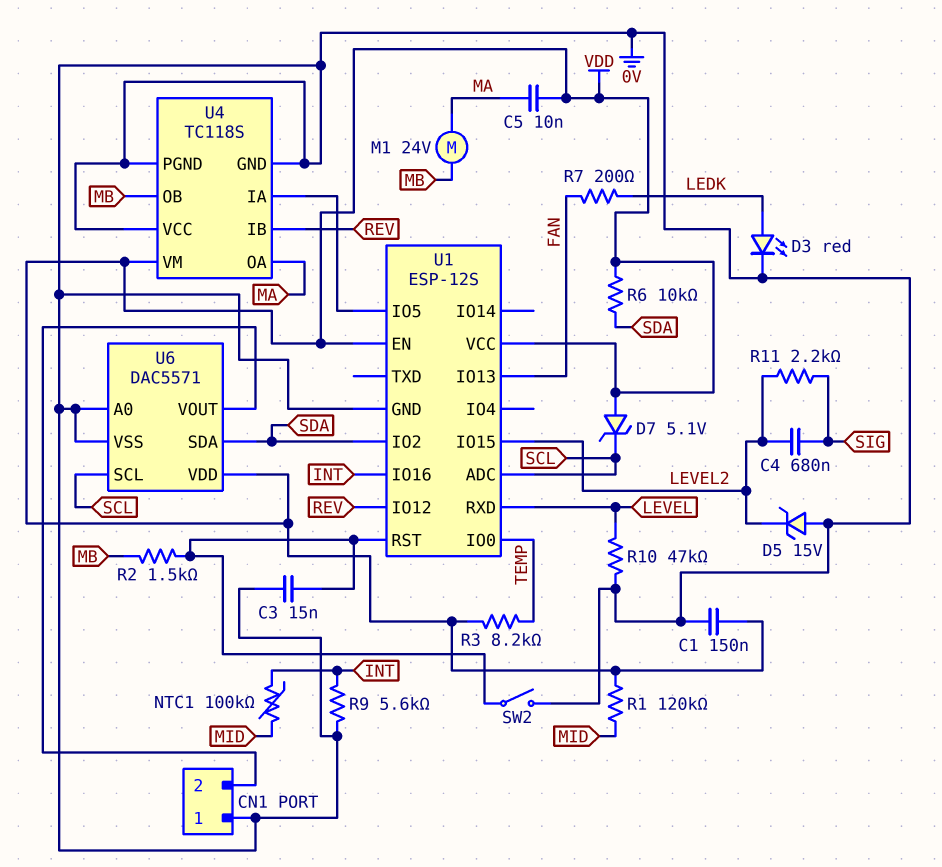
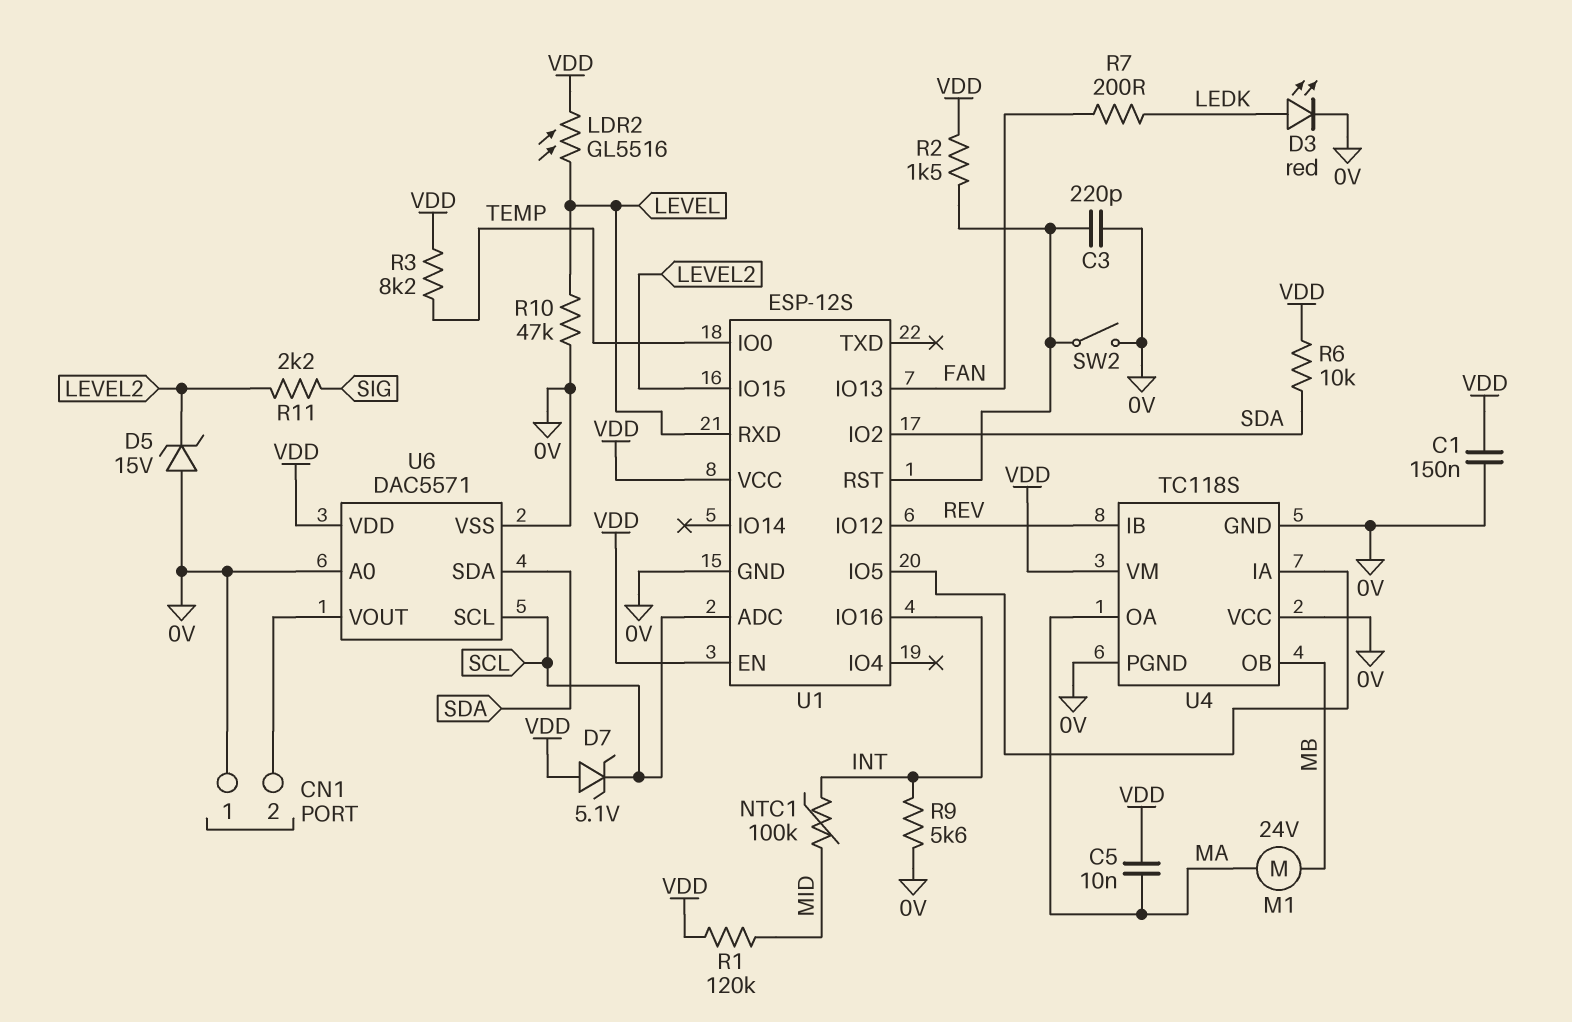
C3: 15nF (0V, U1/RST) -> 220pF (0V, U1/RST)
C4: 680nF (LEVEL2, SIG) -> none
LDR2: none -> GL5516 (LEVEL, VDD)
R2: 1.5k (MB, U1/RST) -> 1.5k (U1/RST, VDD)

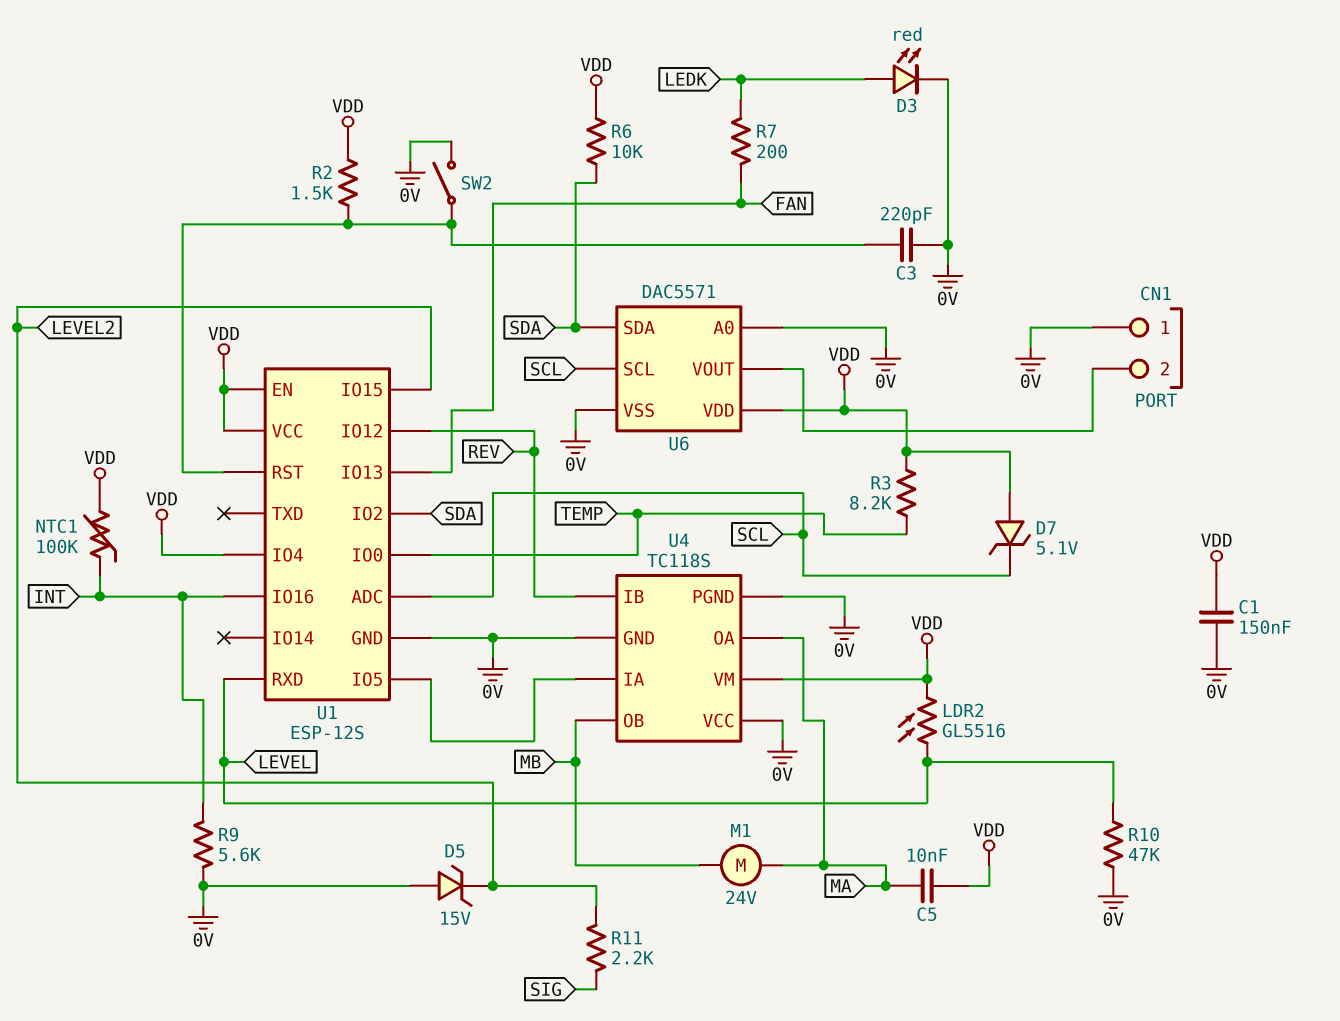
NTC1: 100k (INT, MID) -> 100k (INT, VDD)
R1: 120k (MID, VDD) -> none
U1 pin IO4: none -> VDD

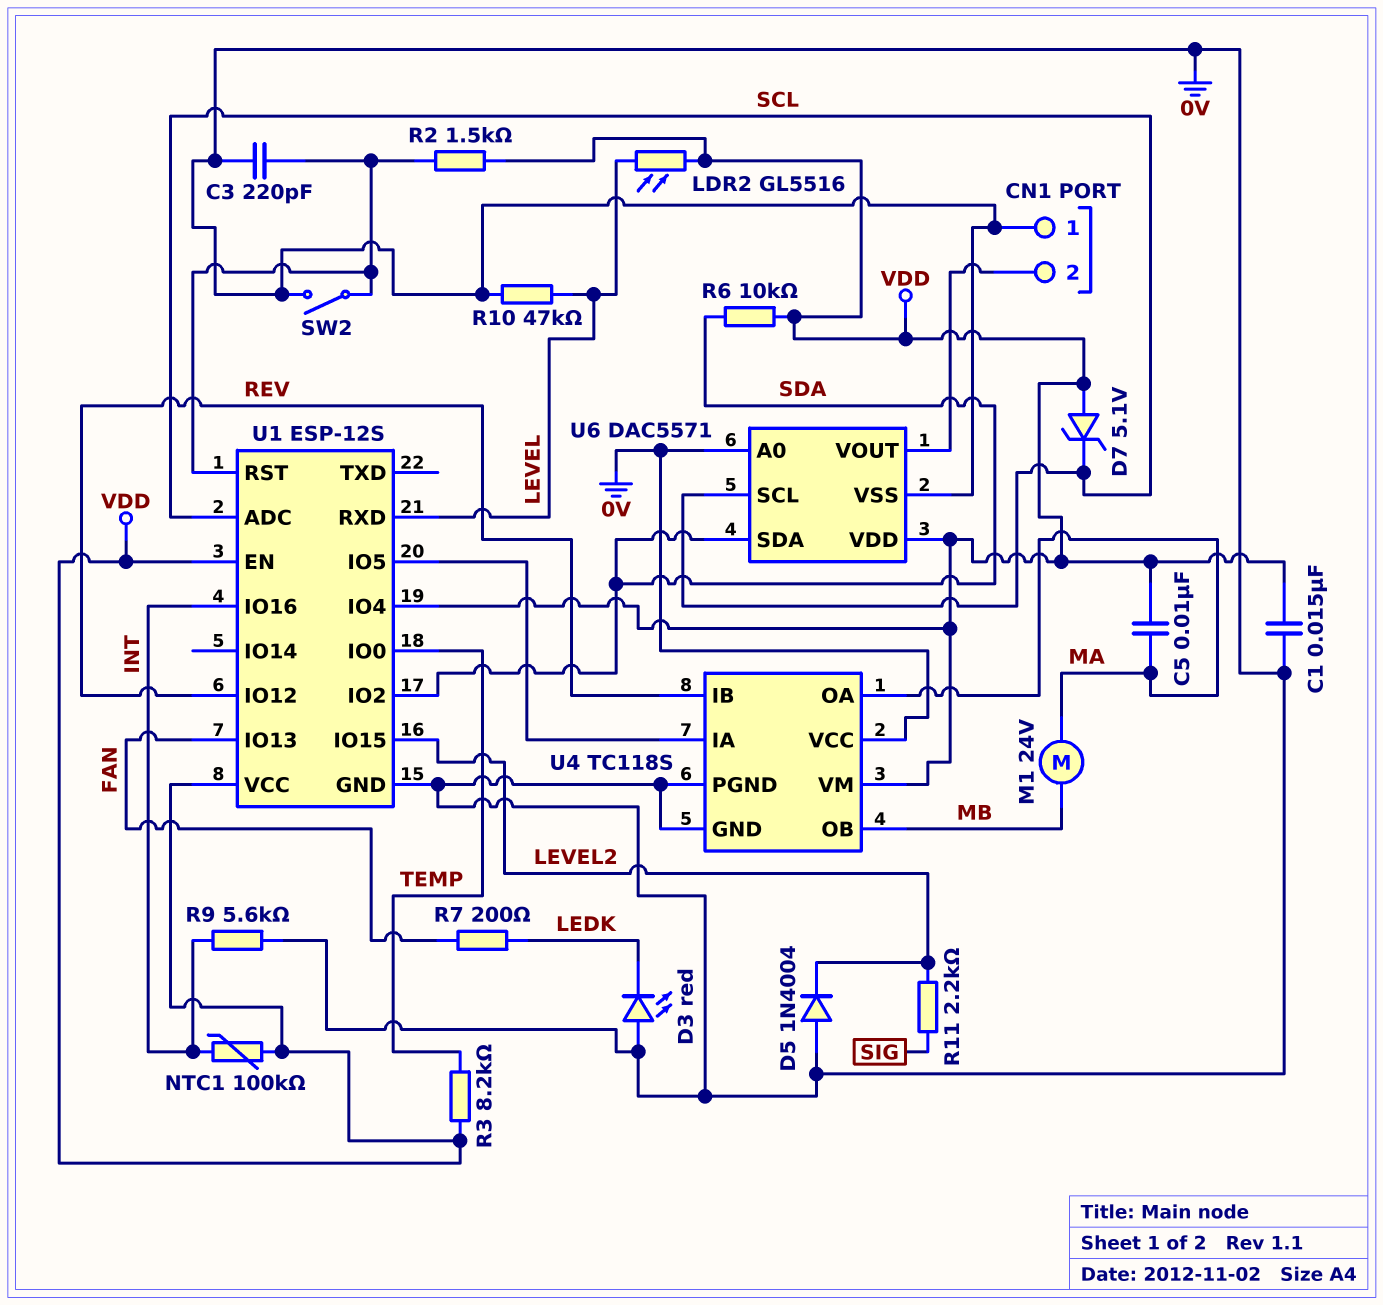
C1: 150nF (0V, VDD) -> 15nF (0V, VDD)
D3: LED red (A LEDK, K 0V) -> LED red (A 0V, K LEDK)
D5: zener 15V (A 0V, K LEVEL2) -> diode 1N4004 (A 0V, K LEVEL2)

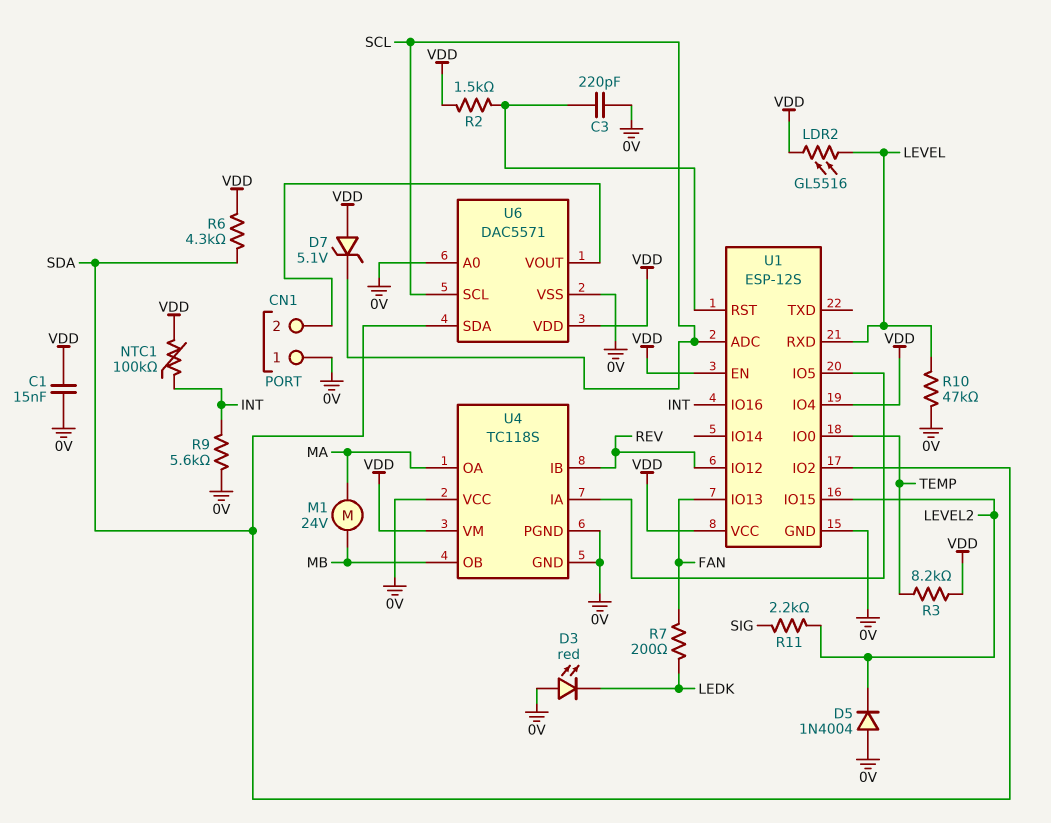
C5: 10nF (MA, VDD) -> none
R6: 10k (SDA, VDD) -> 4.3k (SDA, VDD)
SW2: switch (0V, U1/RST) -> none

